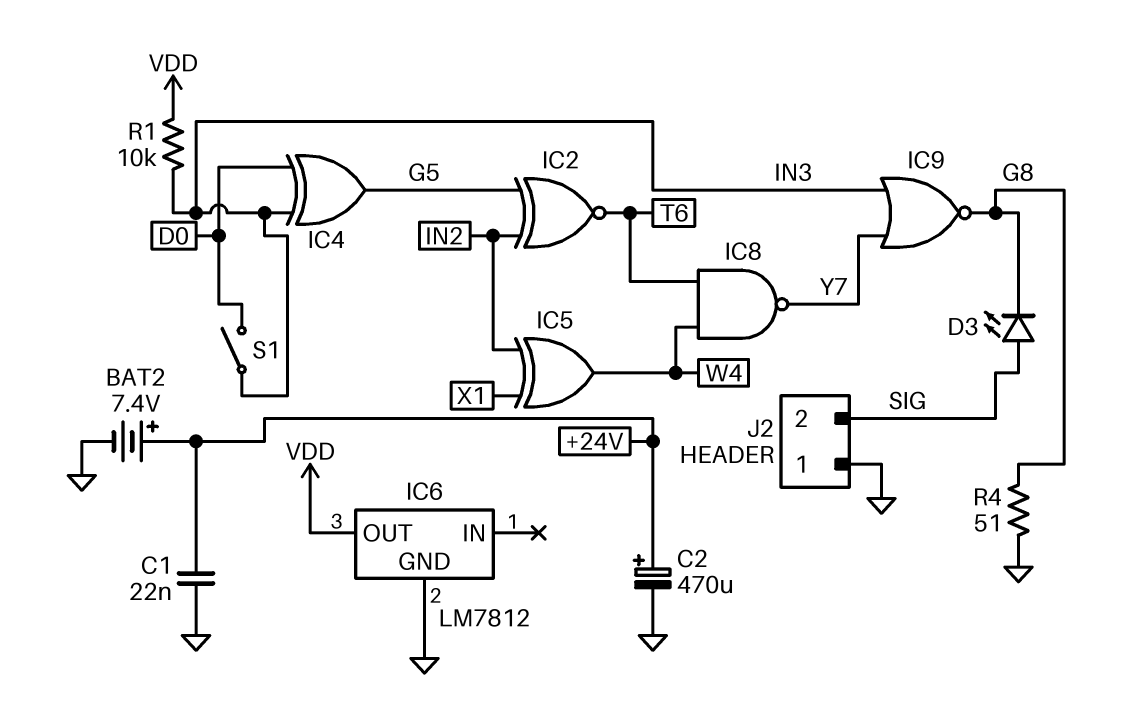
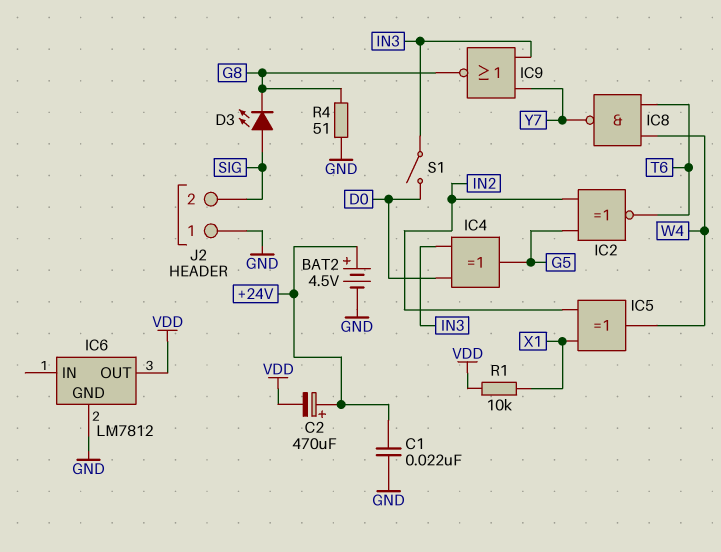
BAT2: 7.4V (plus +24V, minus GND) -> 4.5V (plus +24V, minus GND)
C2: 470uF (plus +24V, minus GND) -> 470uF (plus +24V, minus VDD)
R1: 10k (IN3, VDD) -> 10k (VDD, X1)

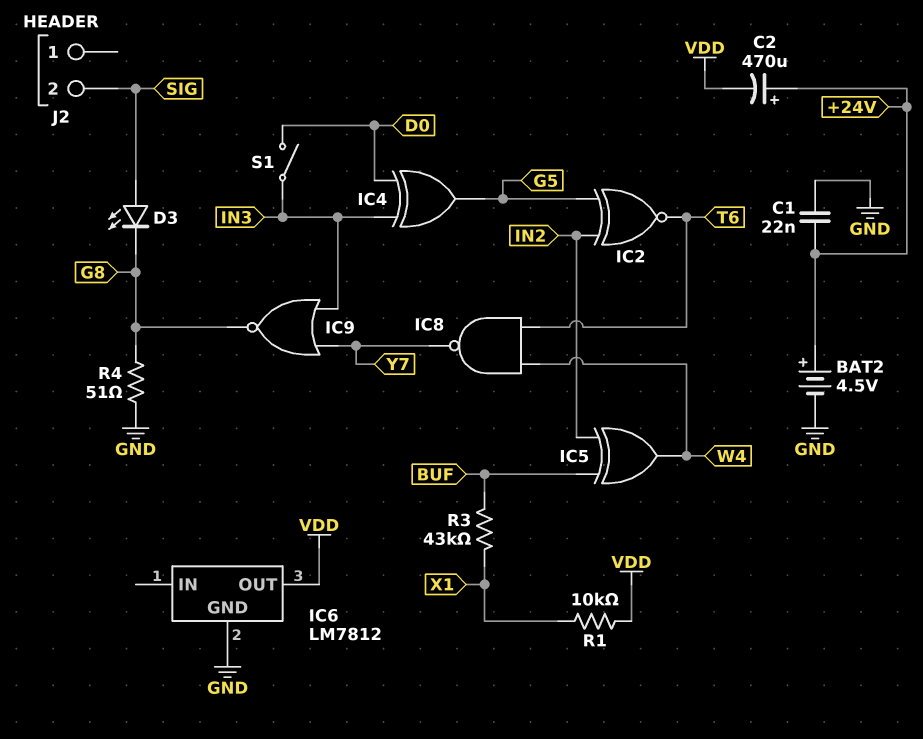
IC5: XOR (in IN2, in X1, out W4) -> XOR (in BUF, in IN2, out W4)
J2 pin 1: GND -> none
R3: none -> 43k (BUF, X1)

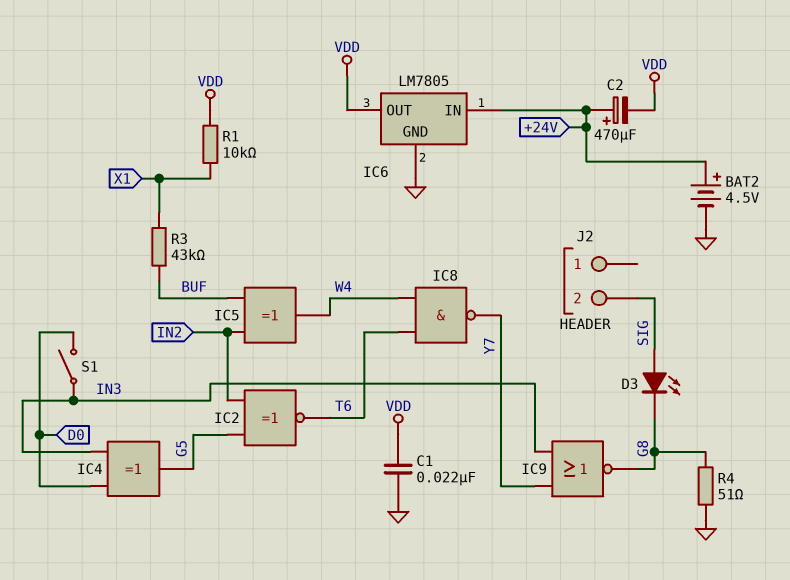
C1: 22nF (+24V, GND) -> 22nF (GND, VDD)
IC6: LM7812 -> LM7805
IC6 pin IN: none -> +24V

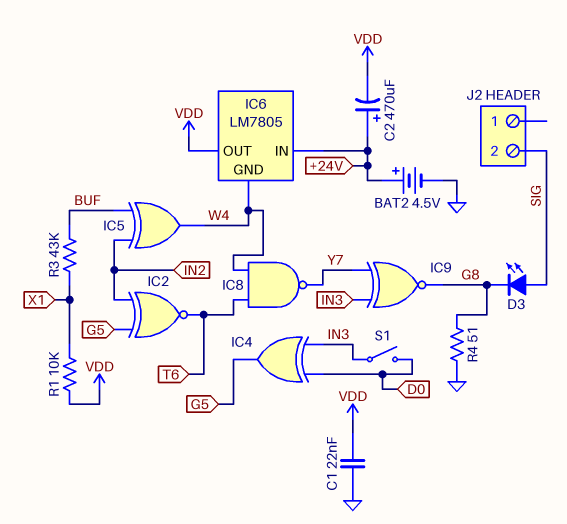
IC6 pin GND: GND -> W4
IC9: NOR (in IN3, in Y7, out G8) -> XNOR (in IN3, in Y7, out G8)

